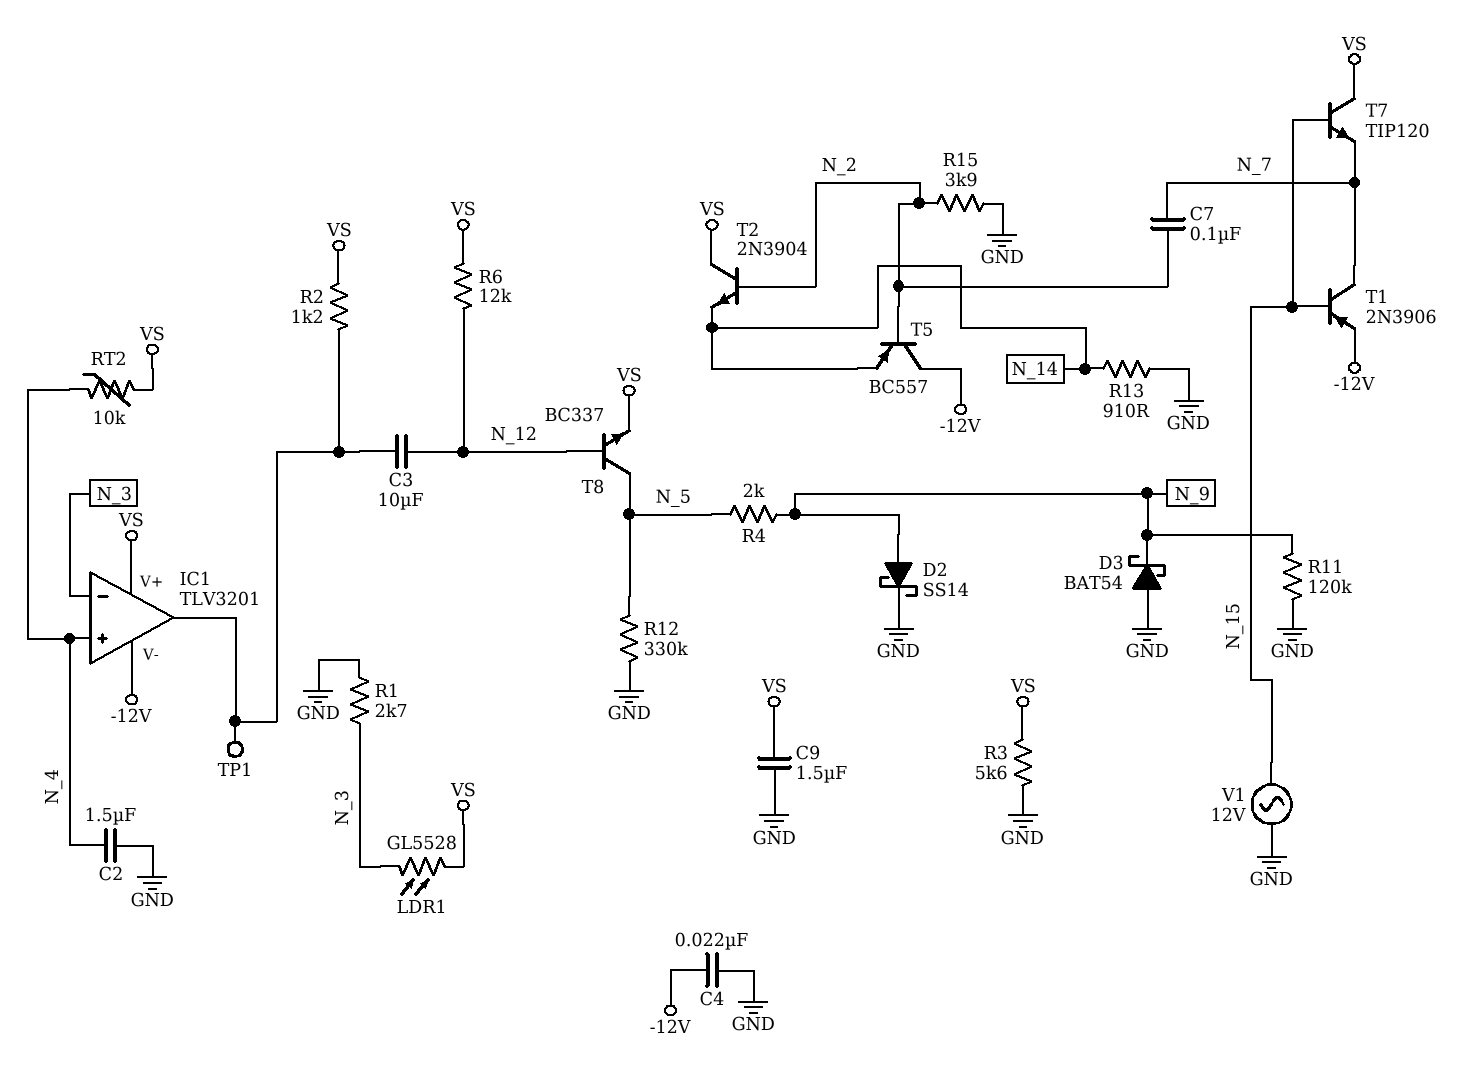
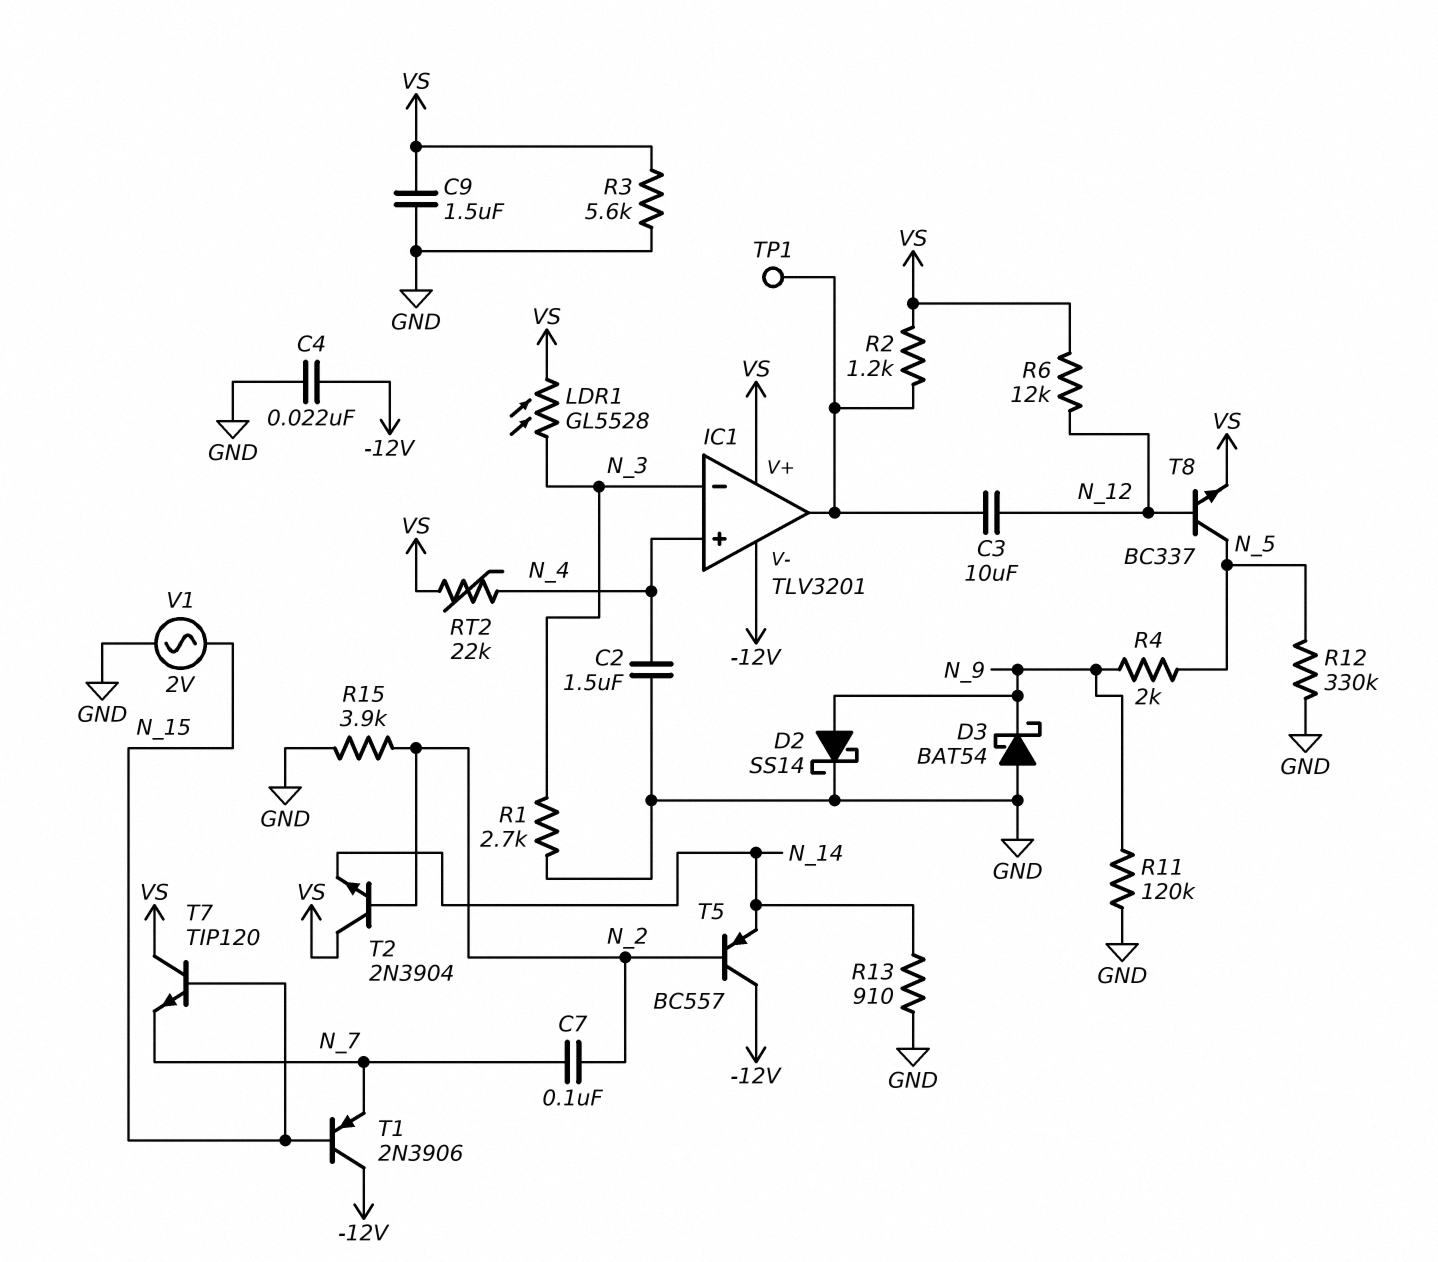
RT2: 10k (N_4, VS) -> 22k (N_4, VS)
T1: PNP 2N3906 (B N_15, C N_7, E -12V) -> PNP 2N3906 (B N_15, C -12V, E N_7)
V1: AC 12V (GND, N_15) -> AC 2V (GND, N_15)

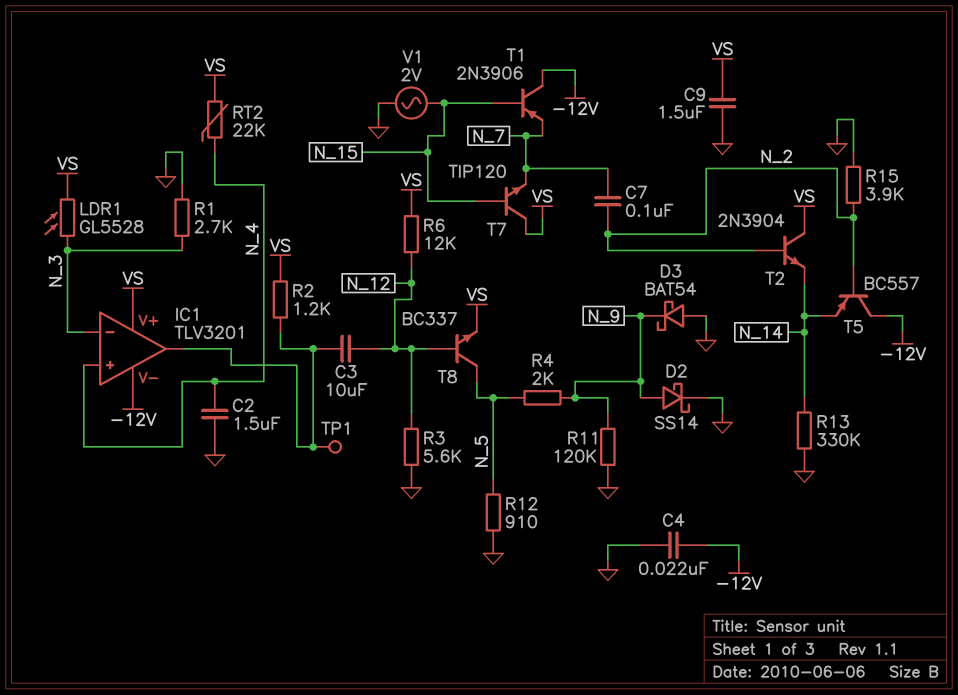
R3: 5.6k (GND, VS) -> 5.6k (GND, N_12)
R12: 330k (GND, N_5) -> 910 (GND, N_5)
R13: 910 (GND, N_14) -> 330k (GND, N_14)

